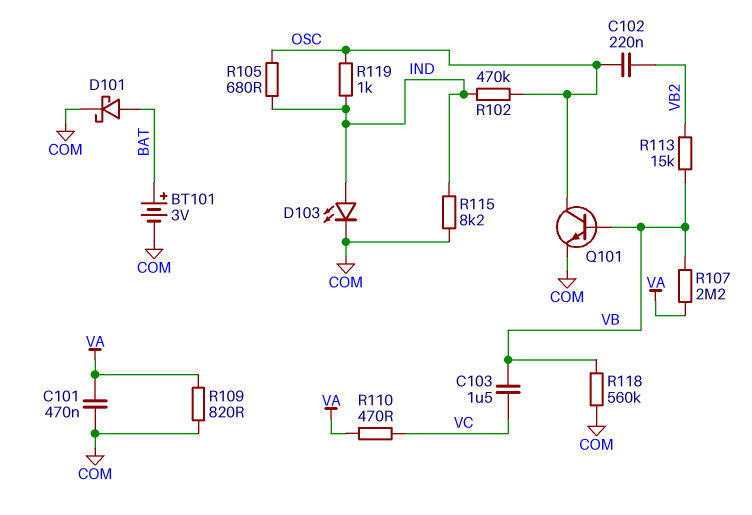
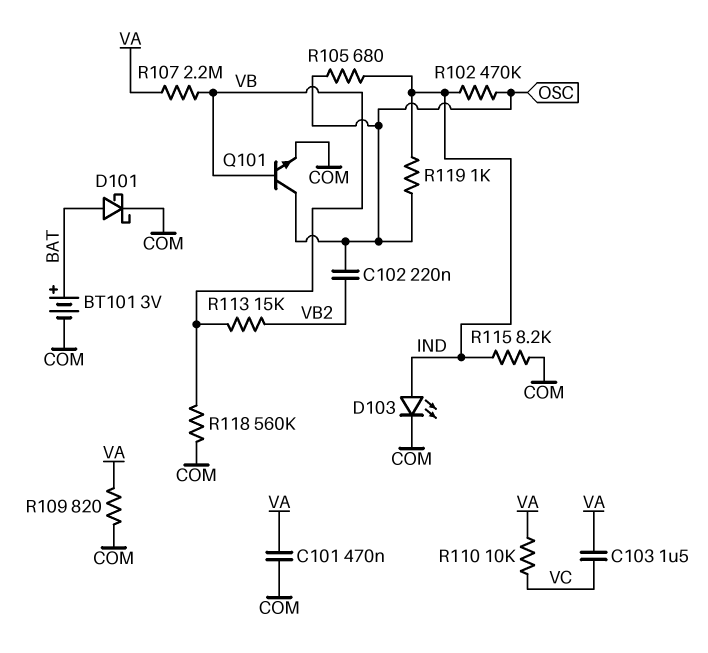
C103: 1.5uF (VB, VC) -> 1.5uF (VA, VC)
R110: 470 (VA, VC) -> 10k (VA, VC)

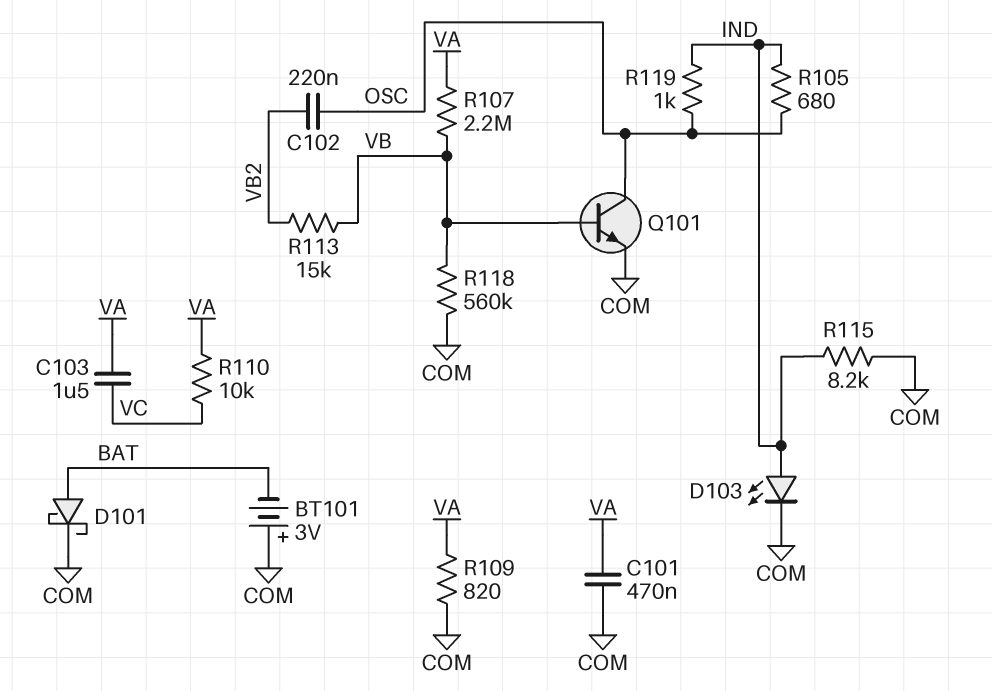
BT101: 3V (plus BAT, minus COM) -> 3V (plus COM, minus BAT)
R102: 470k (IND, OSC) -> none

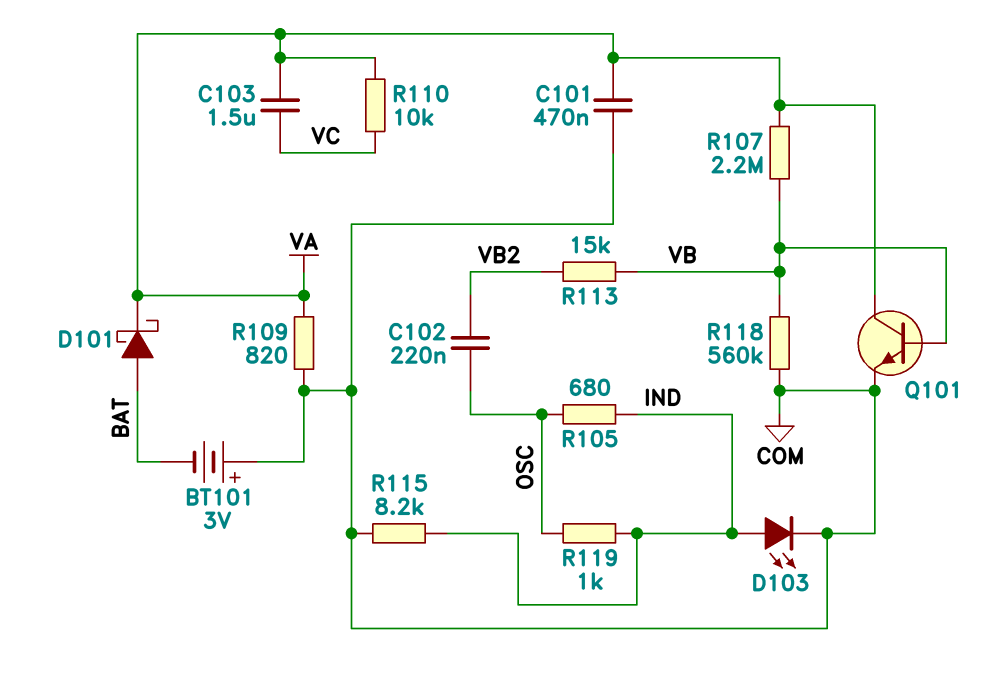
D101: schottky (A BAT, K COM) -> schottky (A BAT, K VA)
Q101: NPN (B VB, C OSC, E COM) -> NPN (B VB, C VA, E COM)

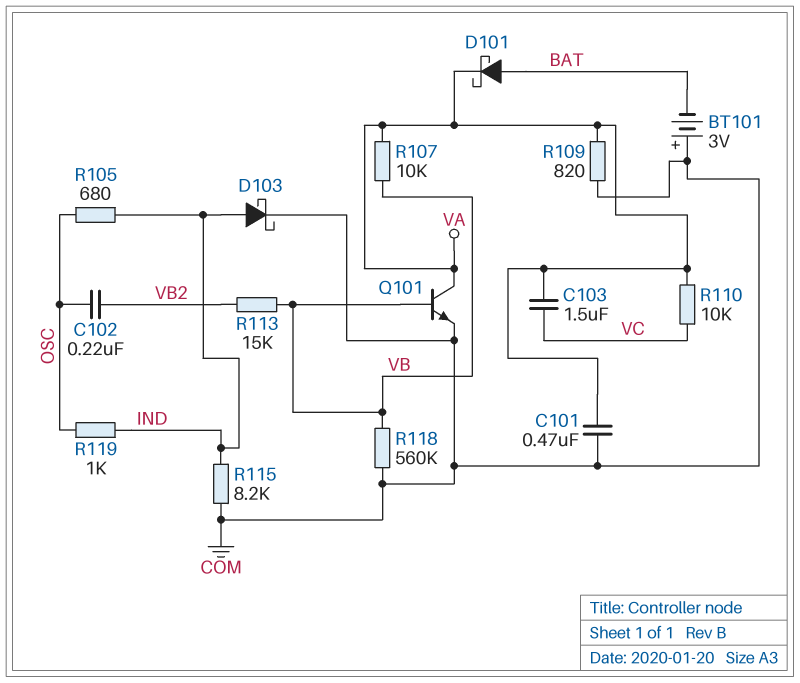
D103: LED (A IND, K COM) -> schottky (A IND, K COM)
R107: 2.2M (VA, VB) -> 10k (VA, VB)

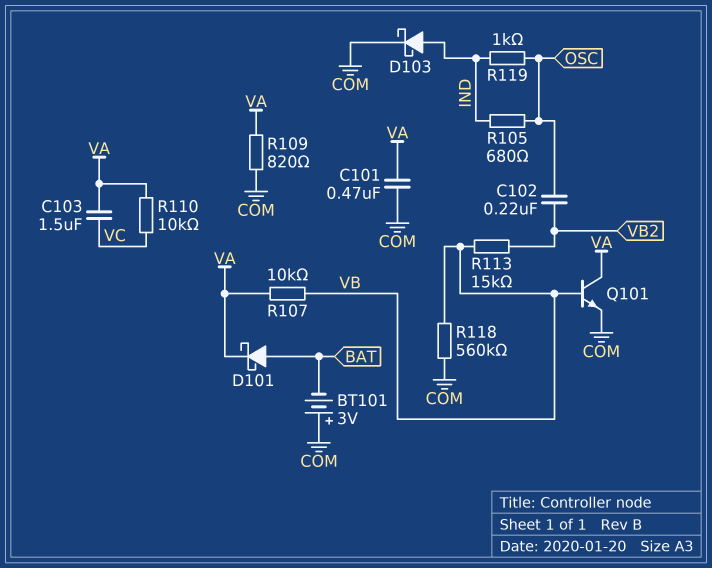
R115: 8.2k (COM, IND) -> none

